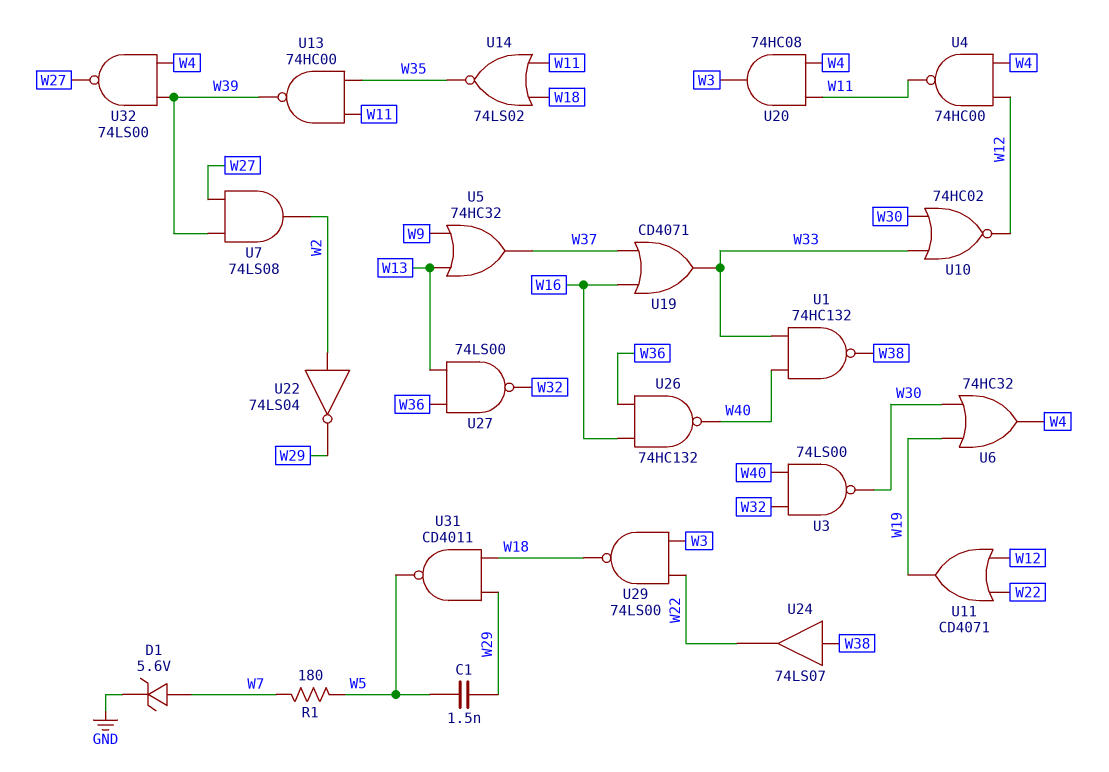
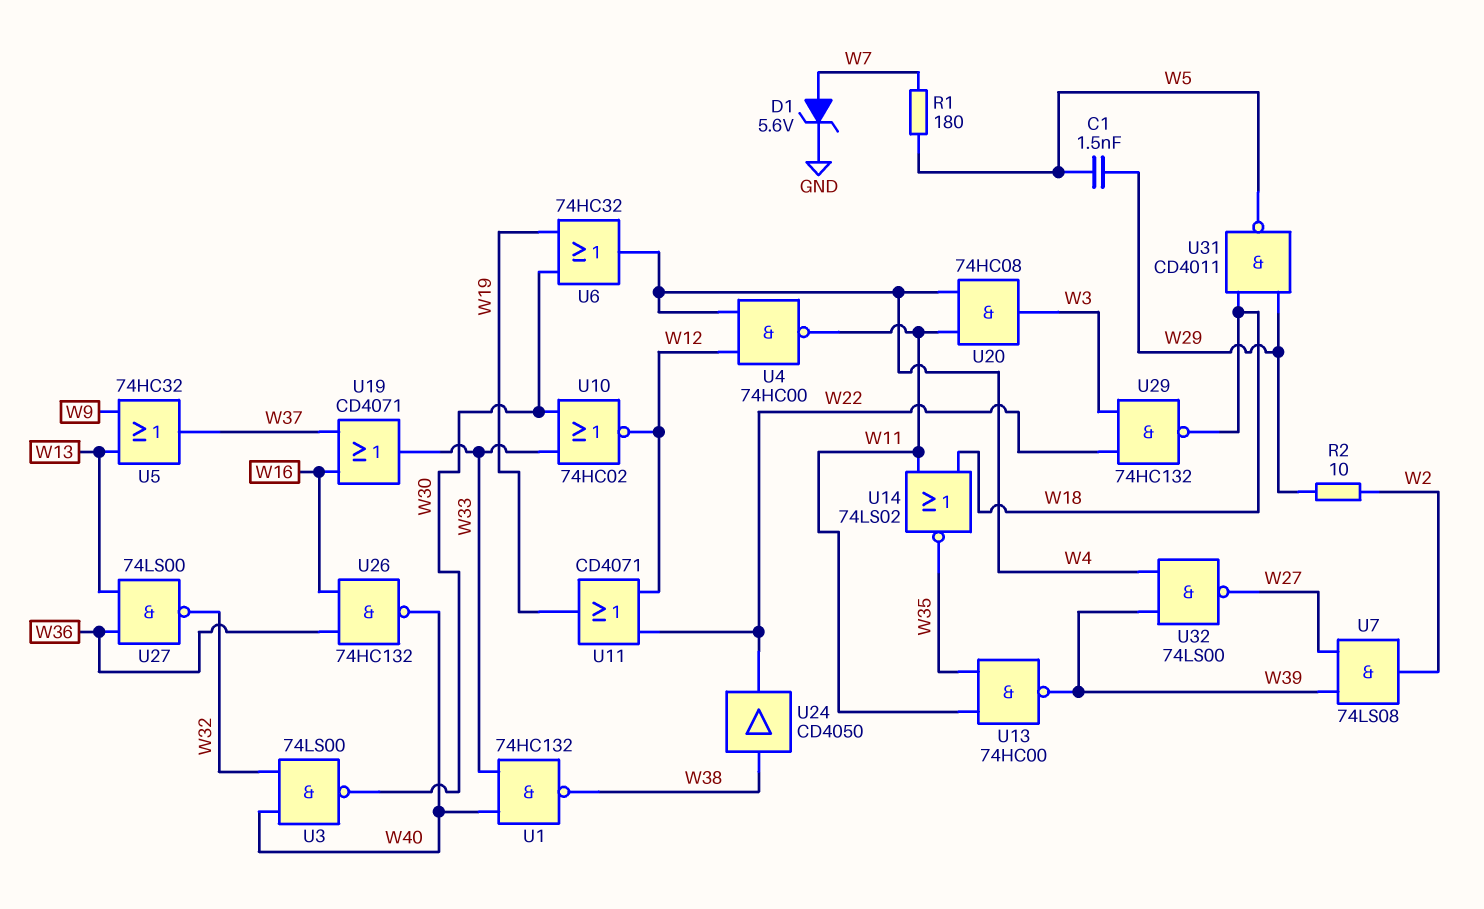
R2: none -> 10 (W2, W29)
U22: NOT 74LS04 (in W2, out W29) -> none
U24: buffer 74LS07 (in W38, out W22) -> buffer CD4050 (in W38, out W22)
U29: NAND 74LS00 (in W3, in W22, out W18) -> NAND 74HC132 (in W3, in W22, out W18)

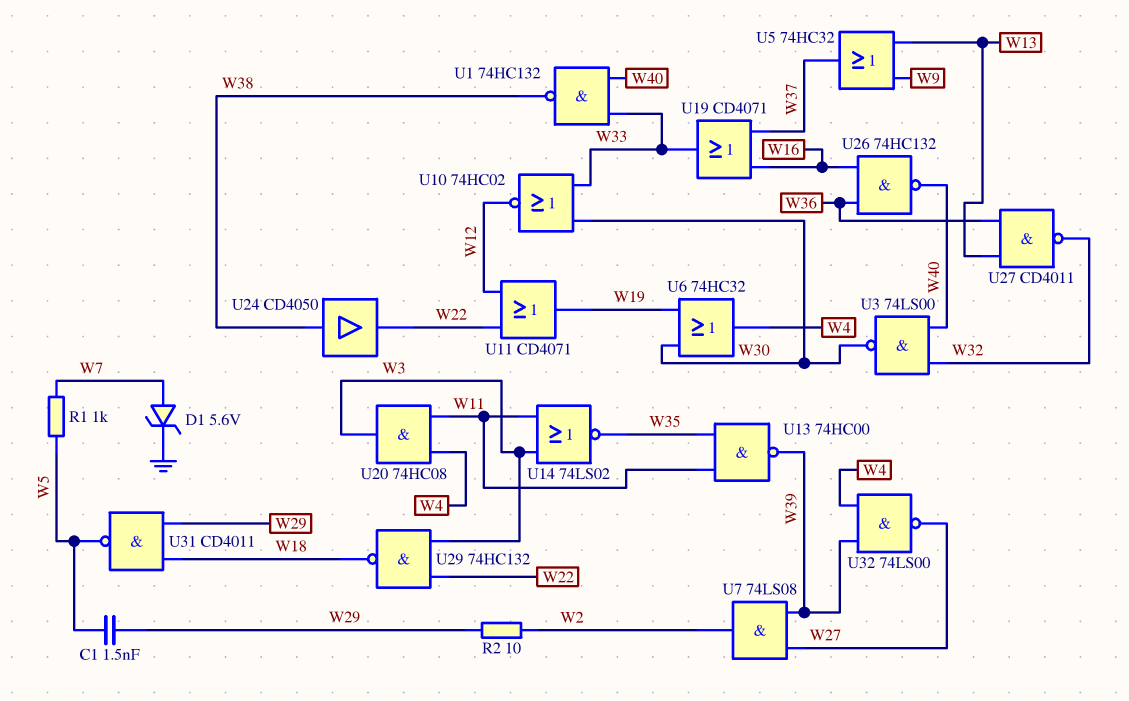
R1: 180 (W5, W7) -> 1k (W5, W7)
U4: NAND 74HC00 (in W4, in W12, out W11) -> none
U14: NOR 74LS02 (in W11, in W18, out W35) -> NOR 74LS02 (in W3, in W11, out W35)
U27: NAND 74LS00 (in W13, in W36, out W32) -> NAND CD4011 (in W13, in W36, out W32)

